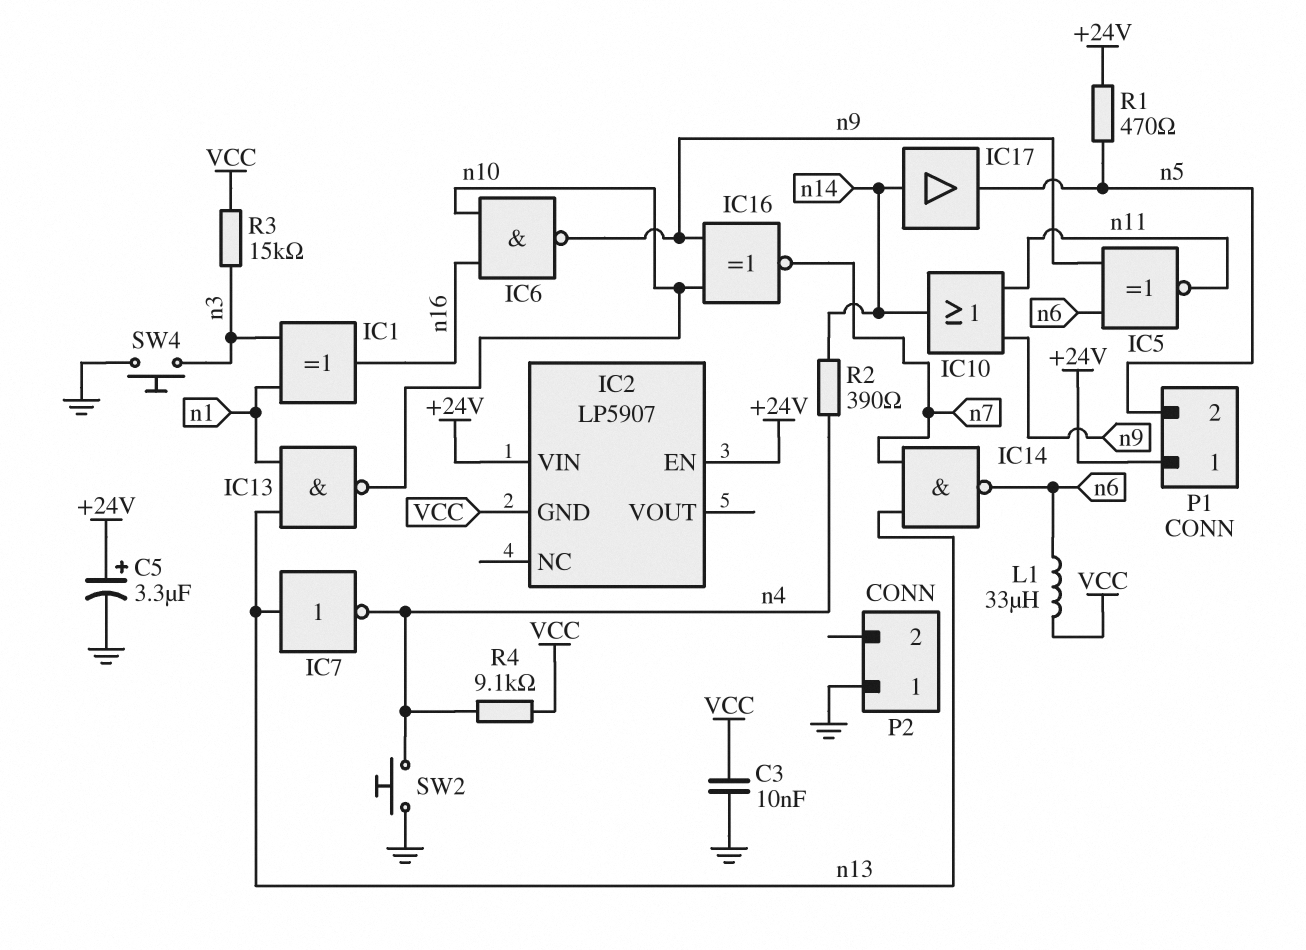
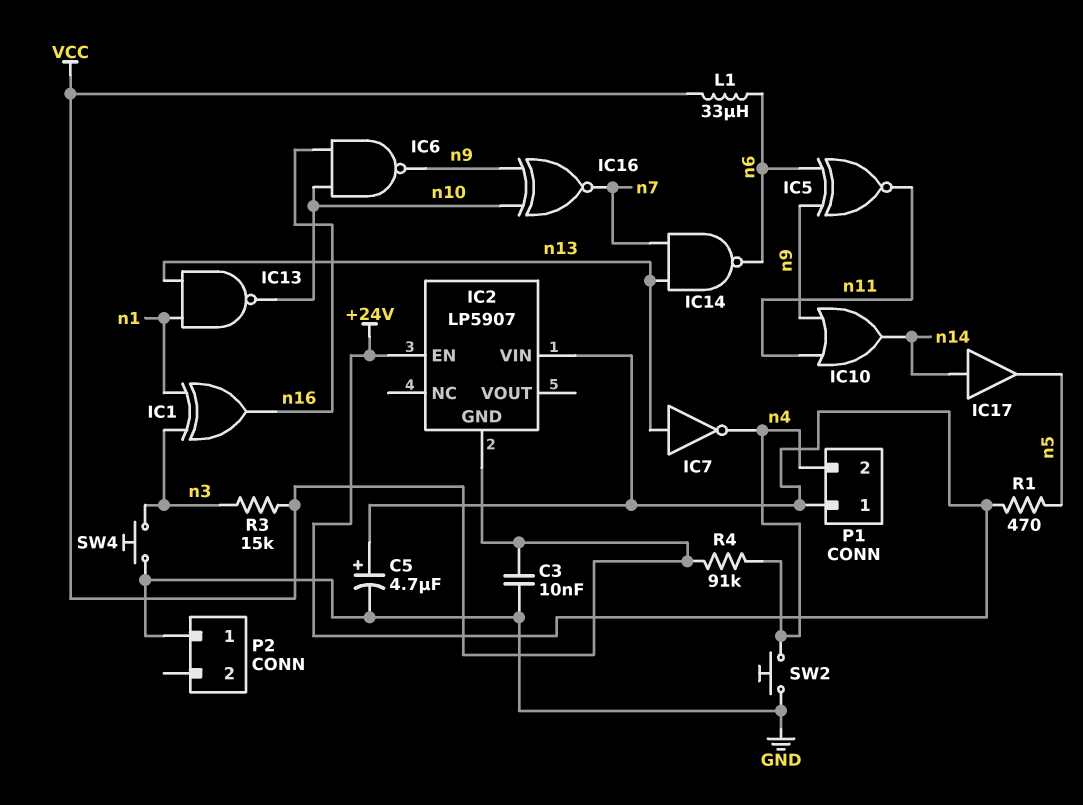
C5: 3.3uF (plus +24V, minus GND) -> 4.7uF (plus +24V, minus GND)
P1 pin 2: n5 -> n4
R2: 390 (n4, n14) -> none
R4: 9.1k (VCC, n4) -> 91k (VCC, n4)

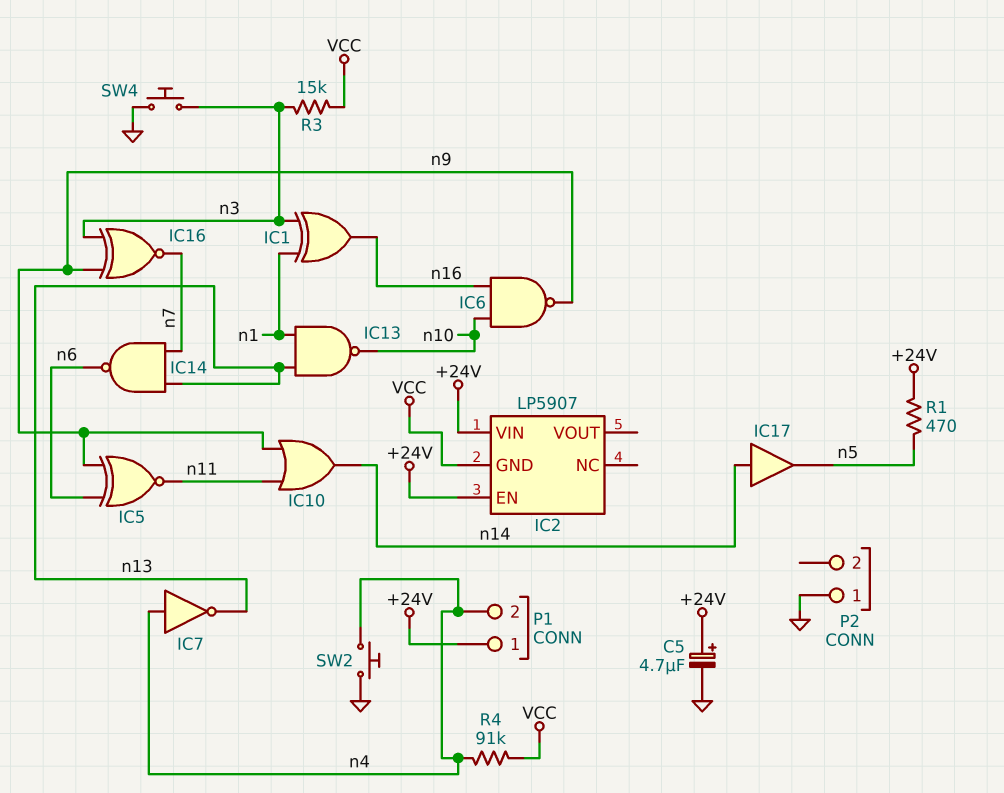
C3: 10nF (GND, VCC) -> none
IC7: NOT (in n13, out n4) -> NOT (in n4, out n13)
IC16: XNOR (in n9, in n10, out n7) -> XNOR (in n3, in n9, out n7)
L1: 33uH (VCC, n6) -> none

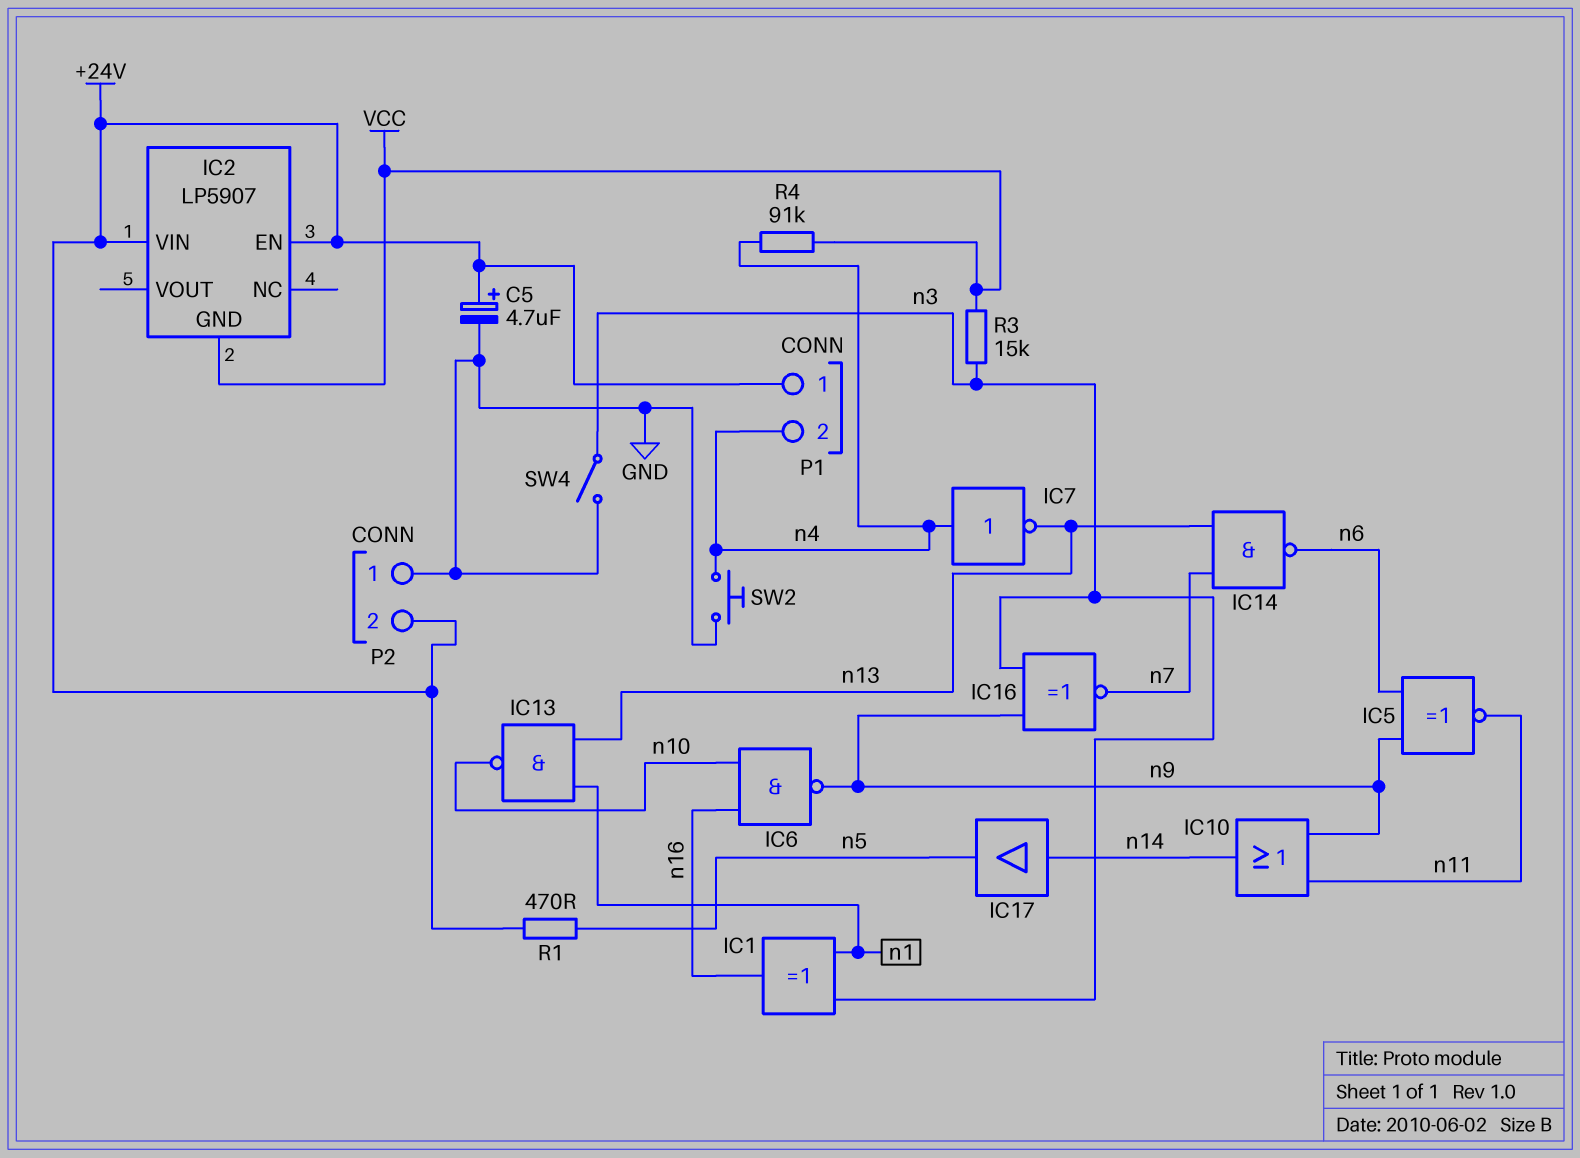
P2 pin 2: none -> +24V
SW4: button (GND, n3) -> switch (GND, n3)

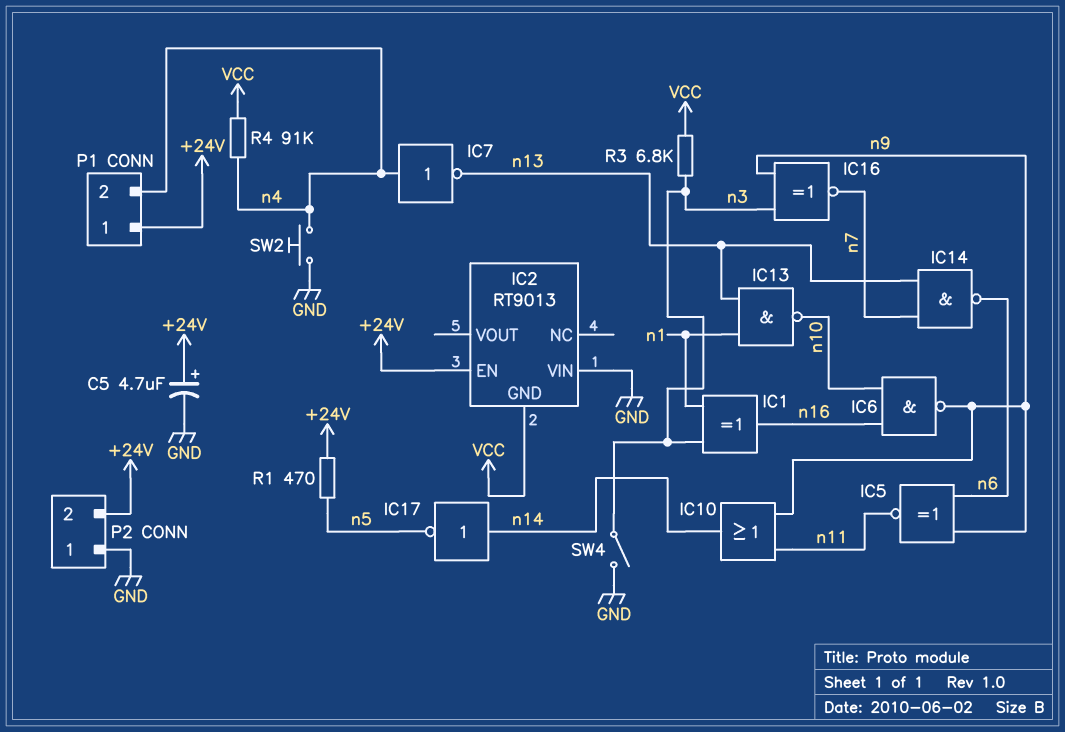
IC2: LP5907 -> RT9013
IC2 pin VIN: +24V -> GND
IC17: buffer (in n14, out n5) -> NOT (in n14, out n5)
R3: 15k (VCC, n3) -> 6.8k (VCC, n3)

